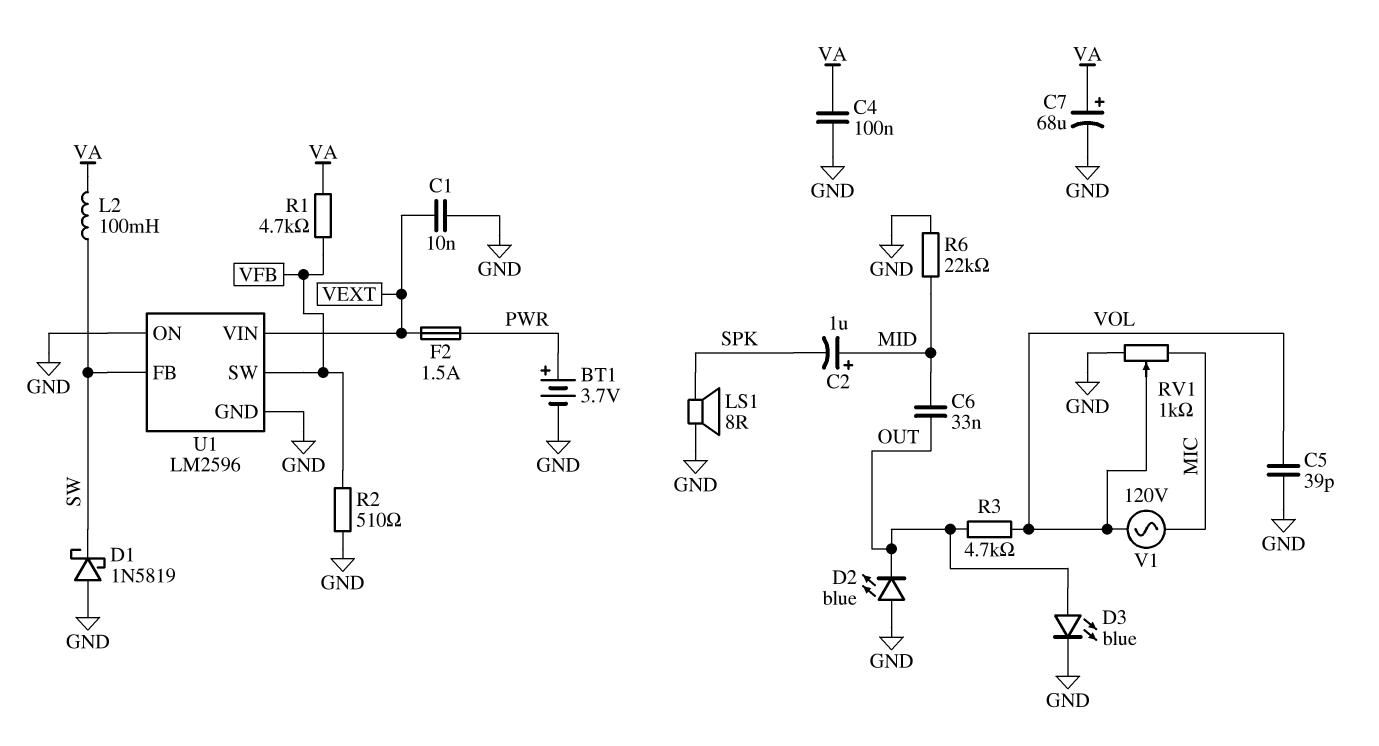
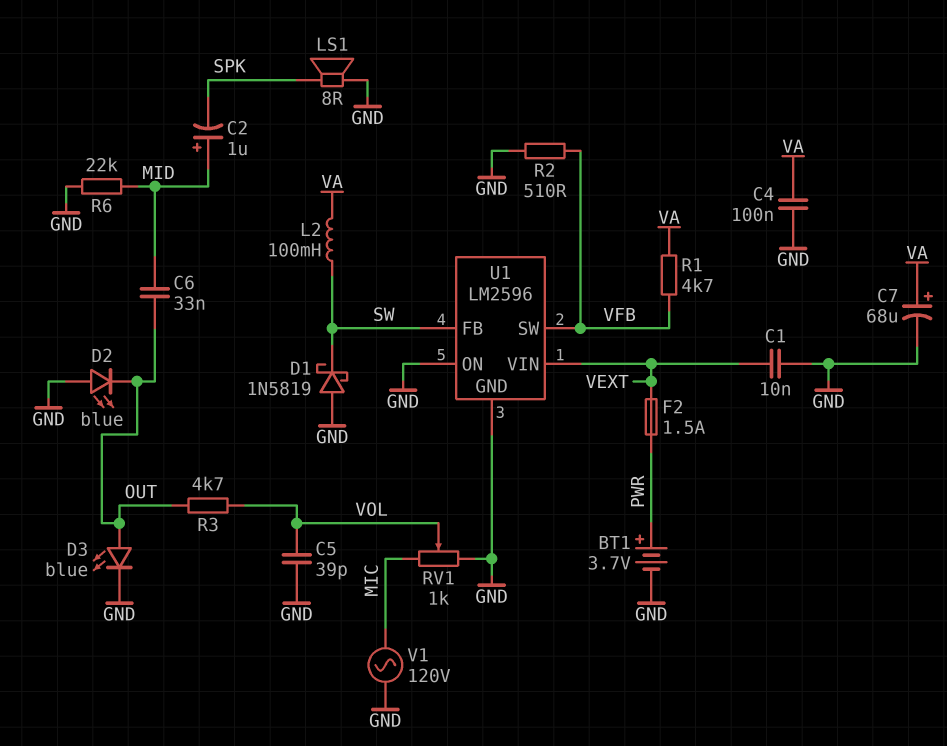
V1: AC 120V (MIC, VOL) -> AC 120V (GND, MIC)

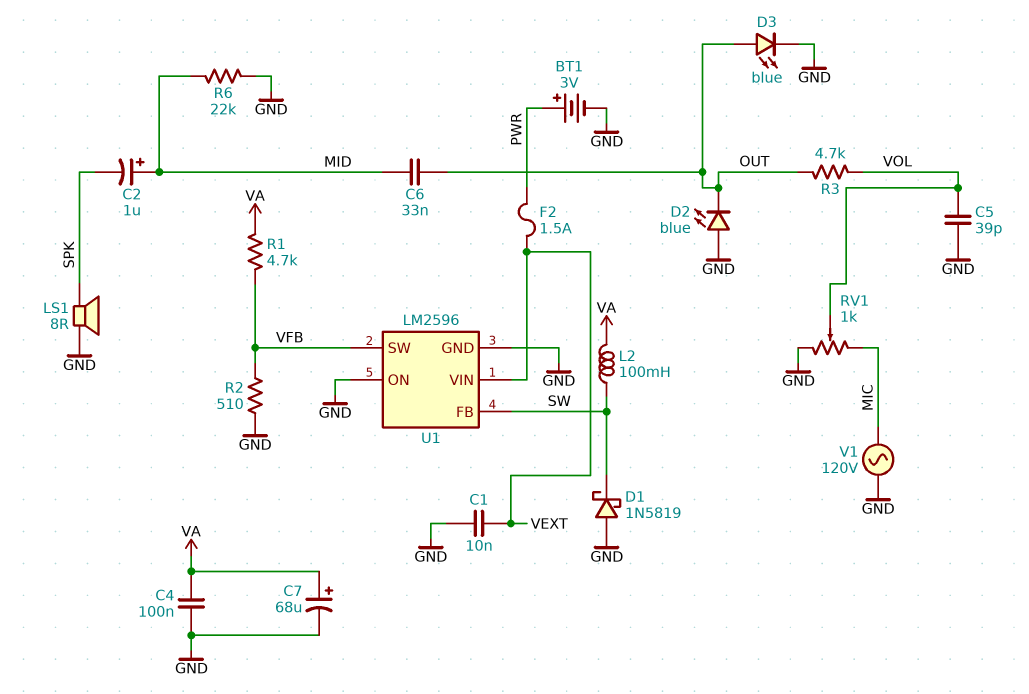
BT1: 3.7V (plus PWR, minus GND) -> 3V (plus PWR, minus GND)

